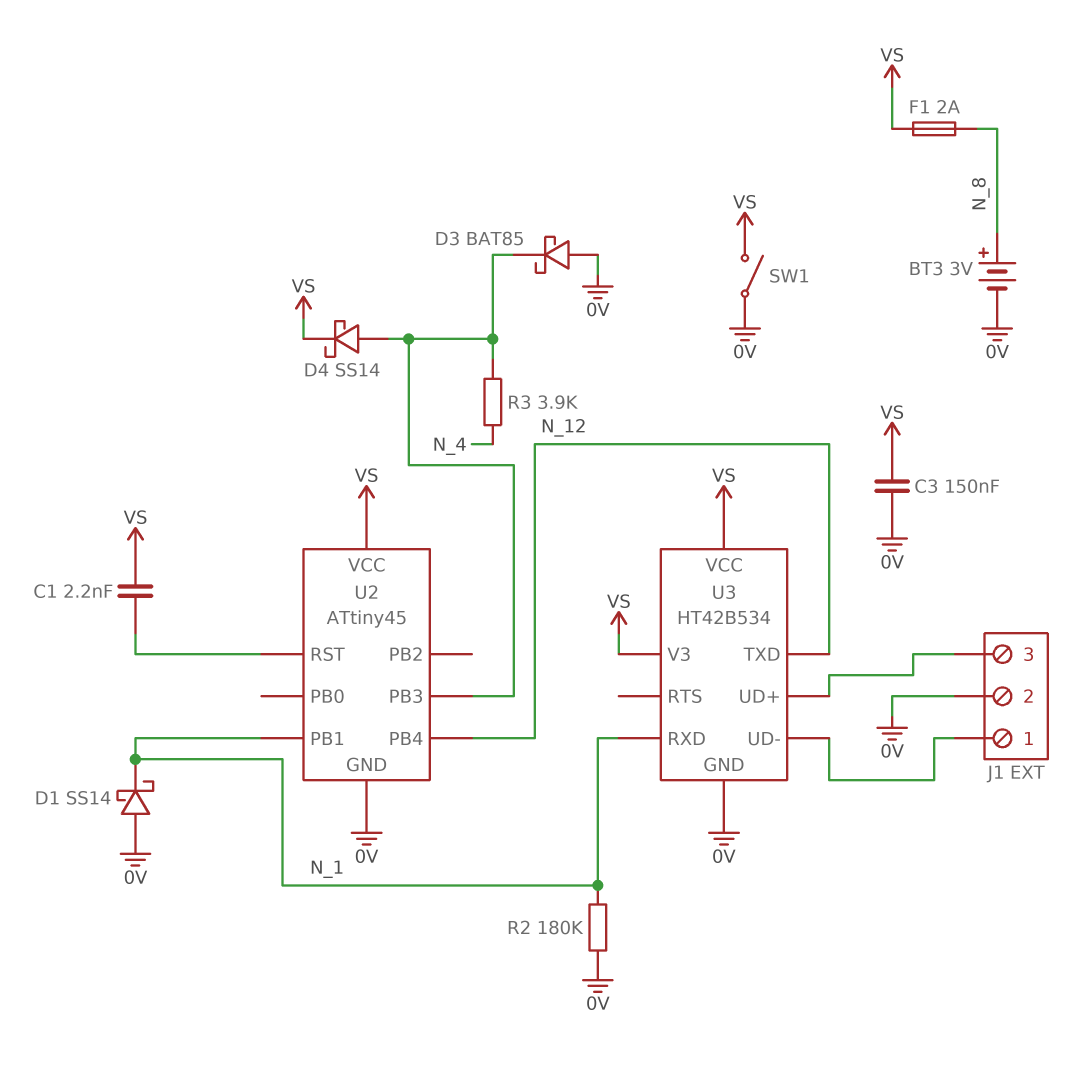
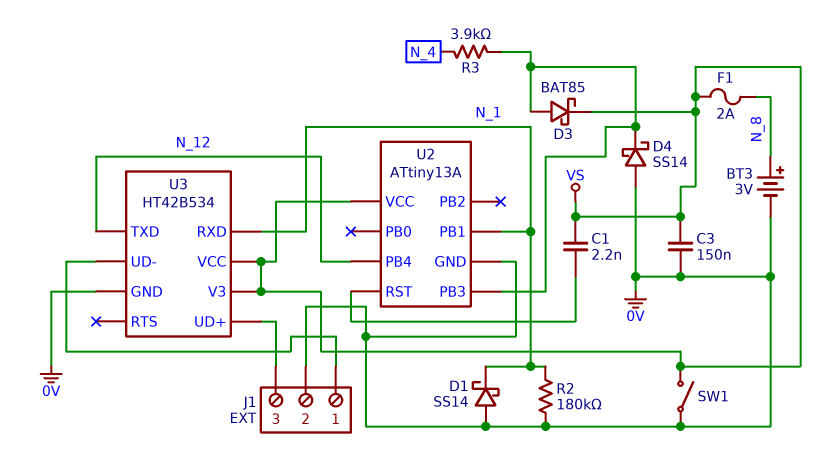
D3: schottky BAT85 (A 0V, K U2/PB3) -> schottky BAT85 (A U2/PB3, K VS)
D4: schottky SS14 (A U2/PB3, K VS) -> schottky SS14 (A 0V, K U2/PB3)
U2: ATtiny45 -> ATtiny13A

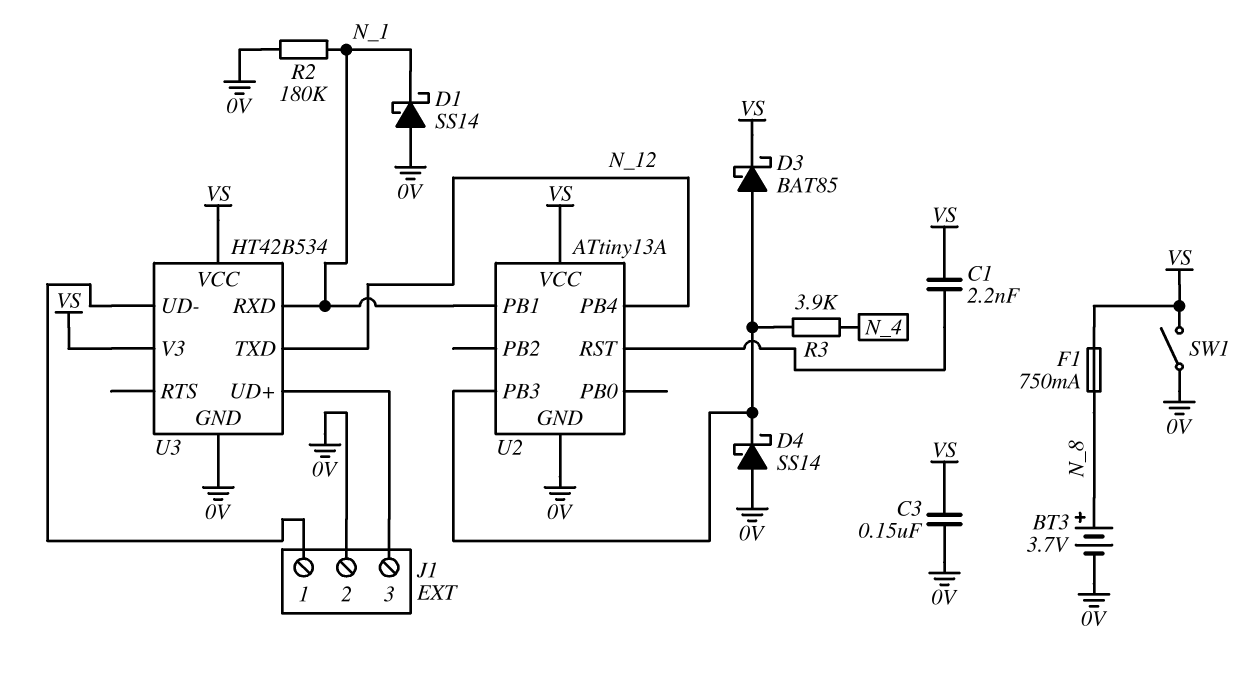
BT3: 3V (plus N_8, minus 0V) -> 3.7V (plus N_8, minus 0V)
F1: 2A (N_8, VS) -> 750mA (N_8, VS)

